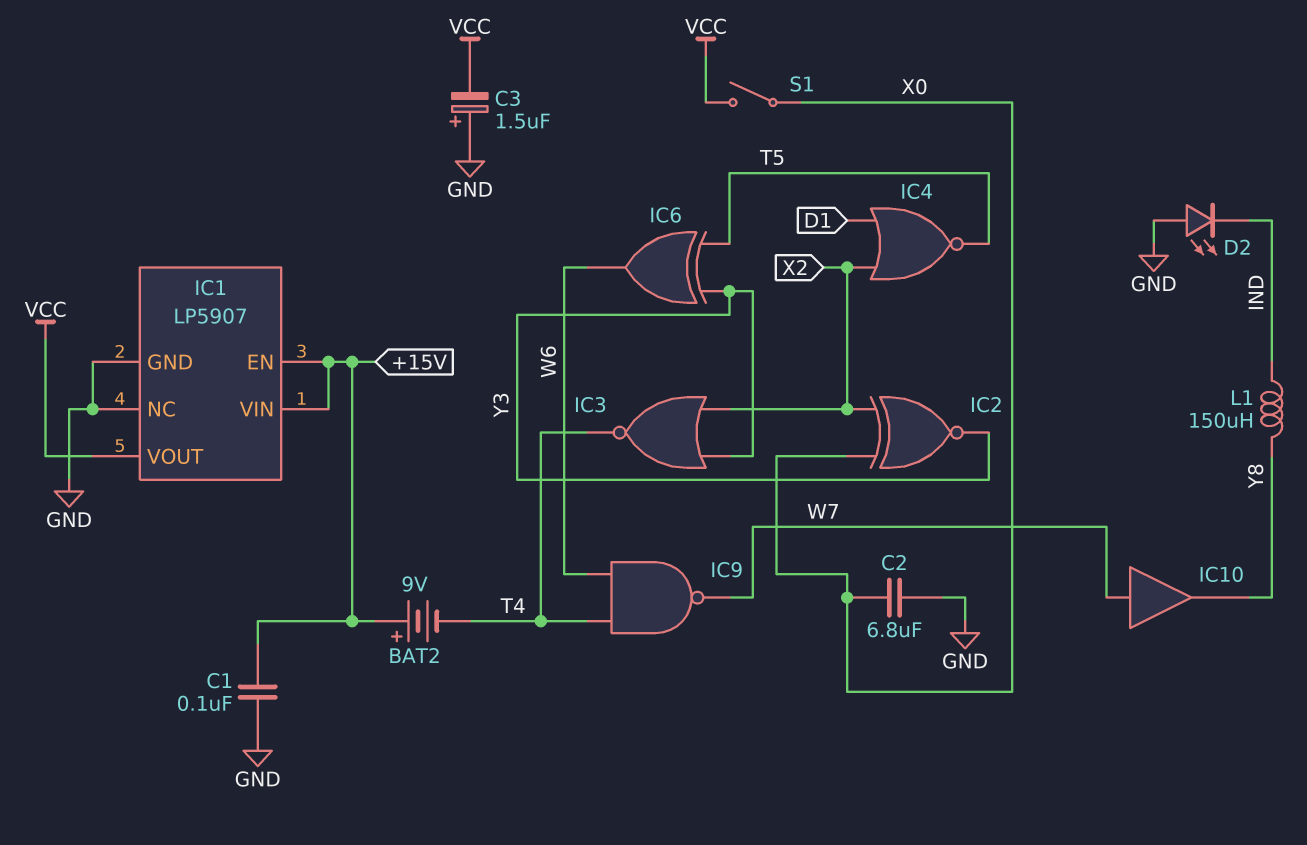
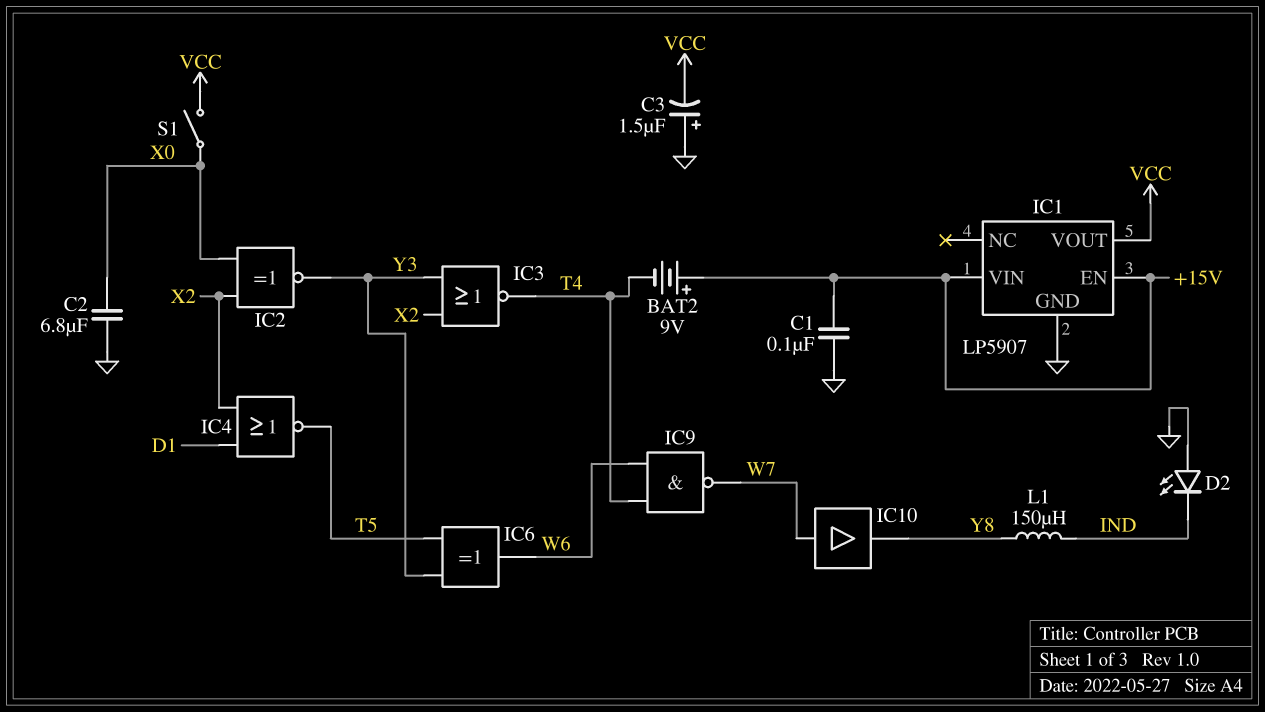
IC1 pin NC: GND -> none

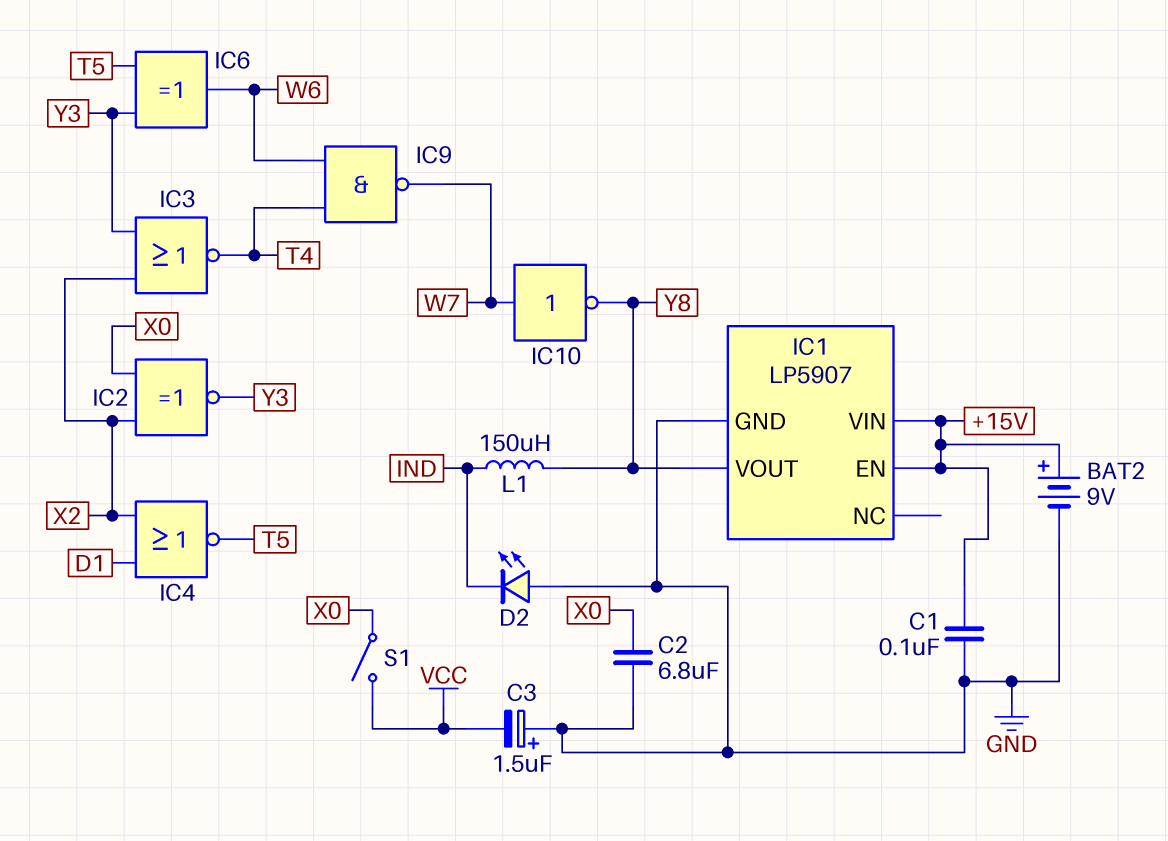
BAT2: 9V (plus +15V, minus T4) -> 9V (plus +15V, minus GND)
IC1 pin VOUT: VCC -> Y8
IC10: buffer (in W7, out Y8) -> NOT (in W7, out Y8)

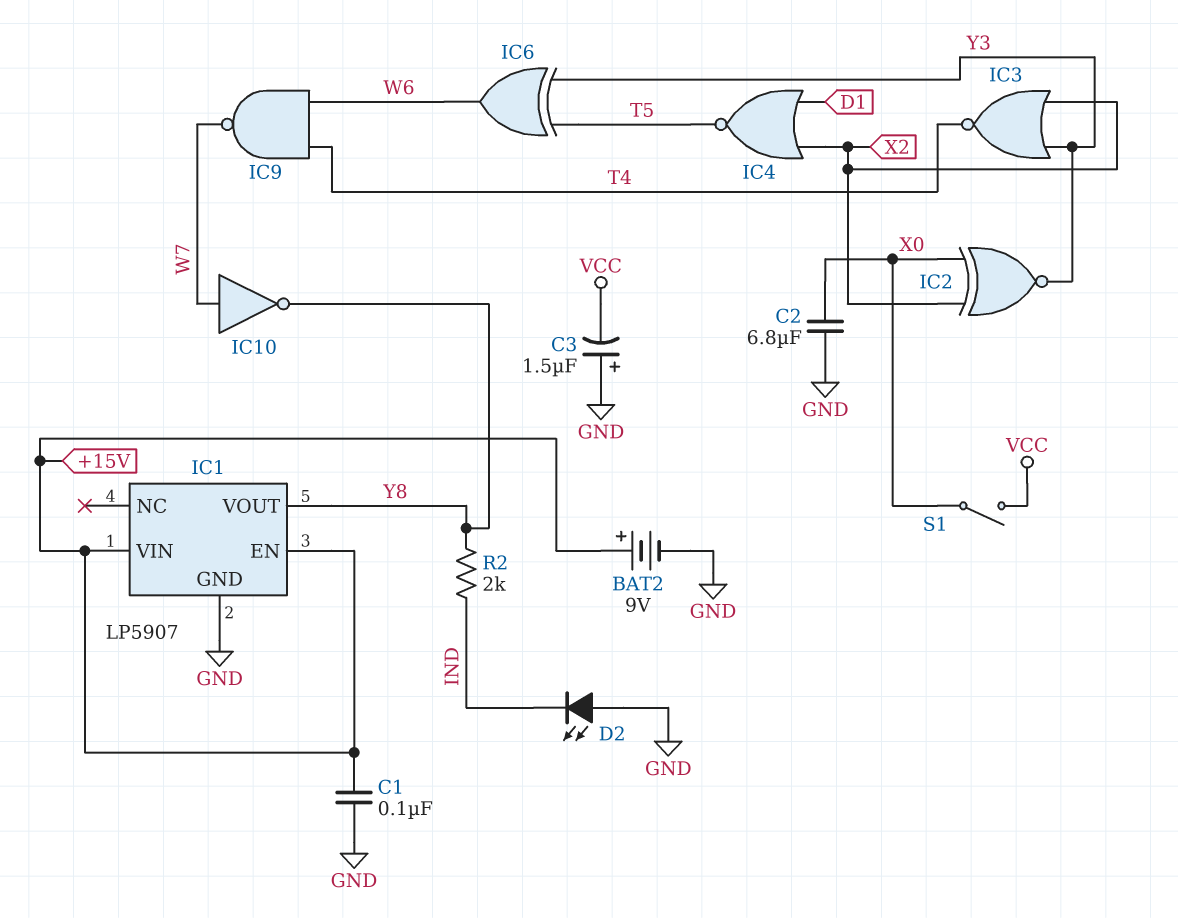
L1: 150uH (IND, Y8) -> none
R2: none -> 2k (IND, Y8)

